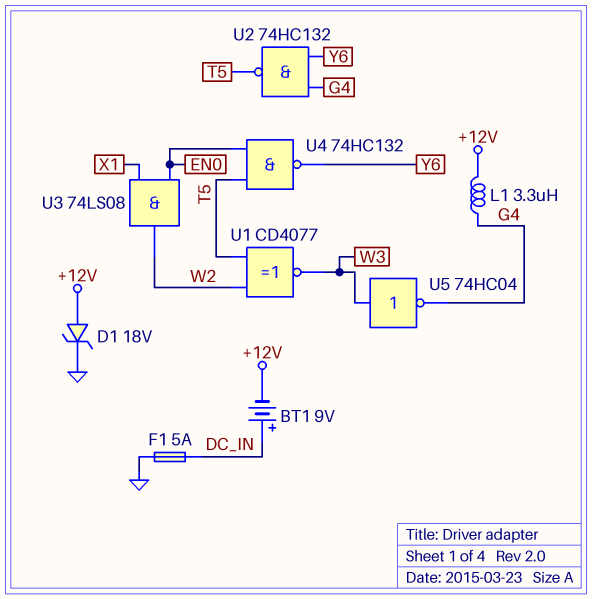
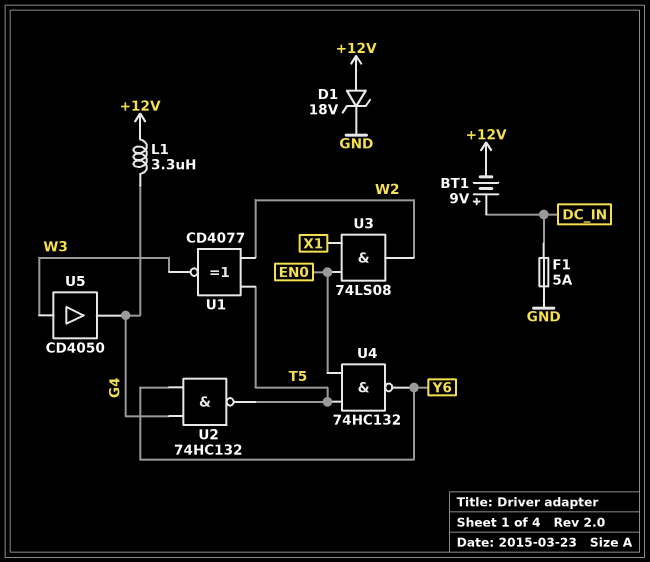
U5: NOT 74HC04 (in W3, out G4) -> buffer CD4050 (in W3, out G4)

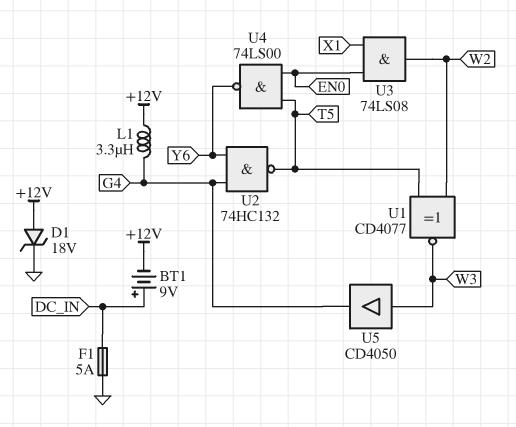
U4: NAND 74HC132 (in EN0, in T5, out Y6) -> NAND 74LS00 (in EN0, in T5, out Y6)

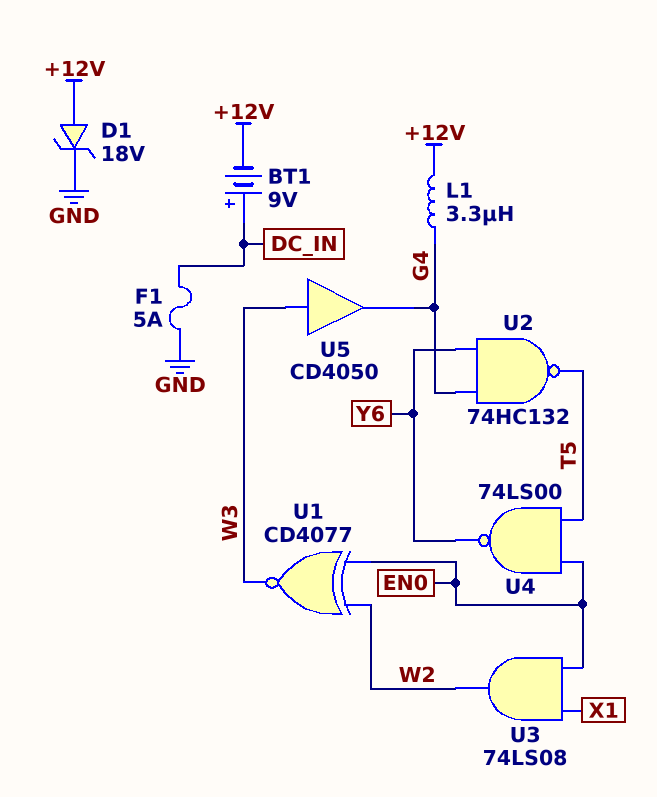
U1: XNOR CD4077 (in T5, in W2, out W3) -> XNOR CD4077 (in EN0, in W2, out W3)

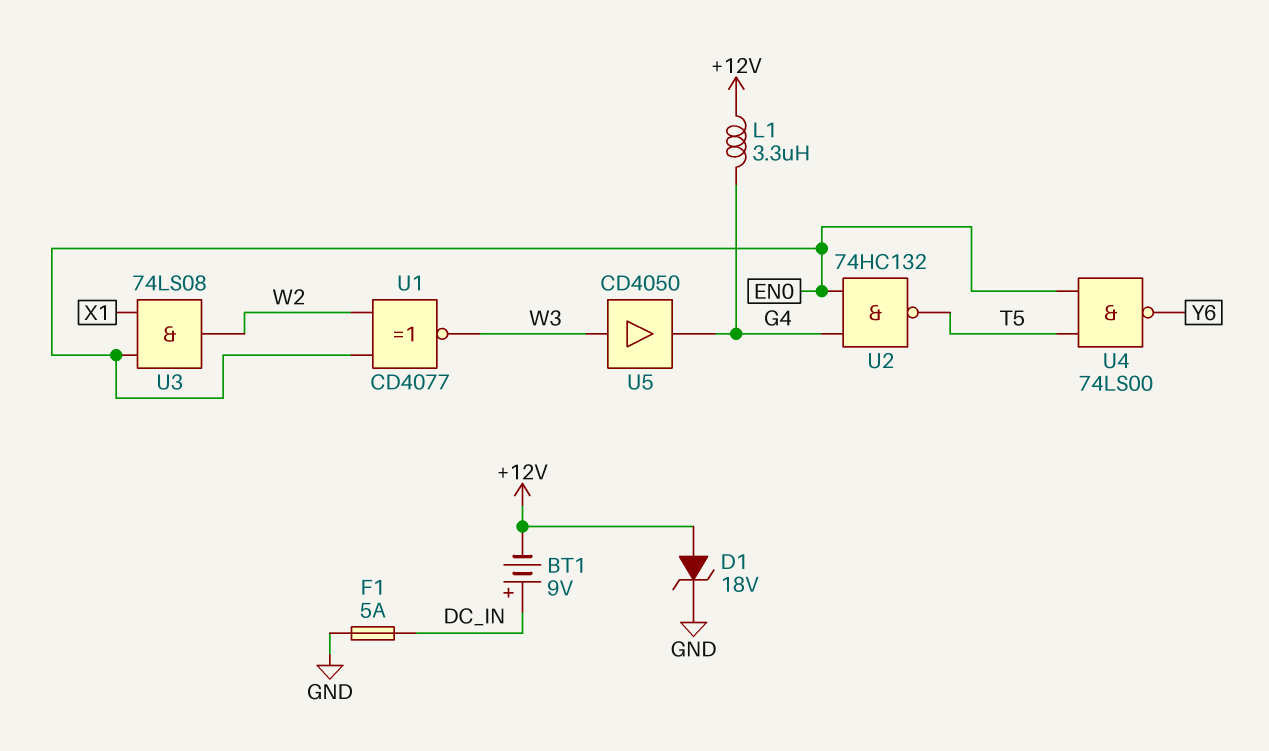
U2: NAND 74HC132 (in G4, in Y6, out T5) -> NAND 74HC132 (in EN0, in G4, out T5)

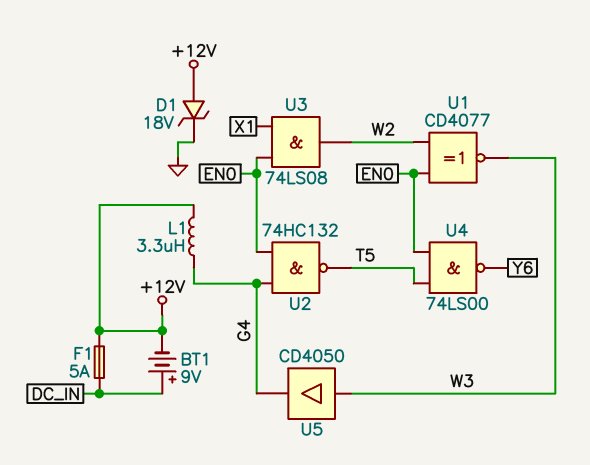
F1: 5A (DC_IN, GND) -> 5A (+12V, DC_IN)

